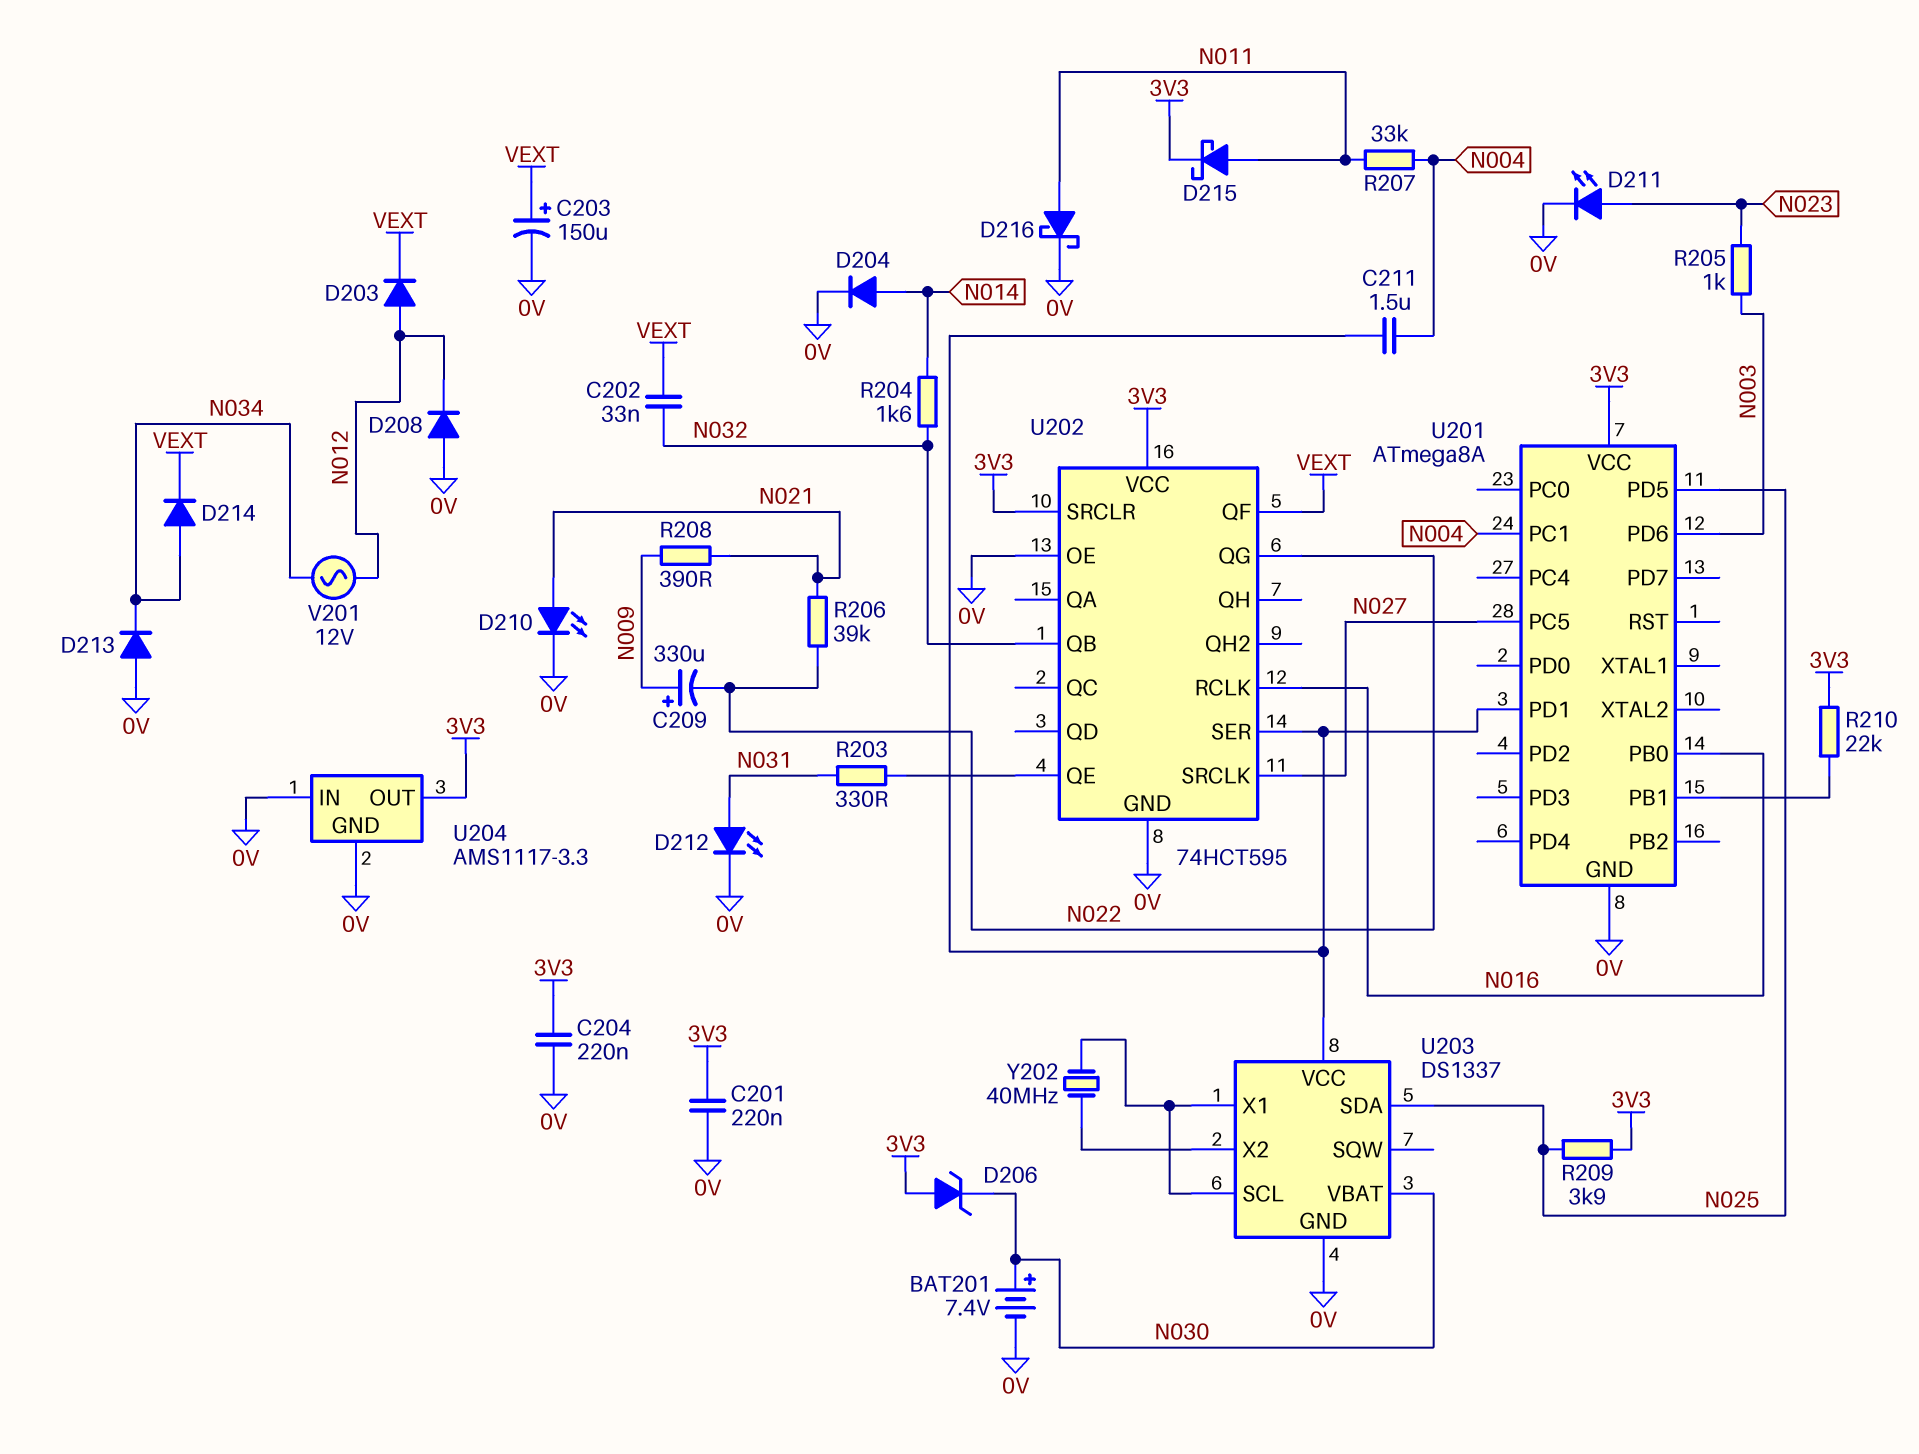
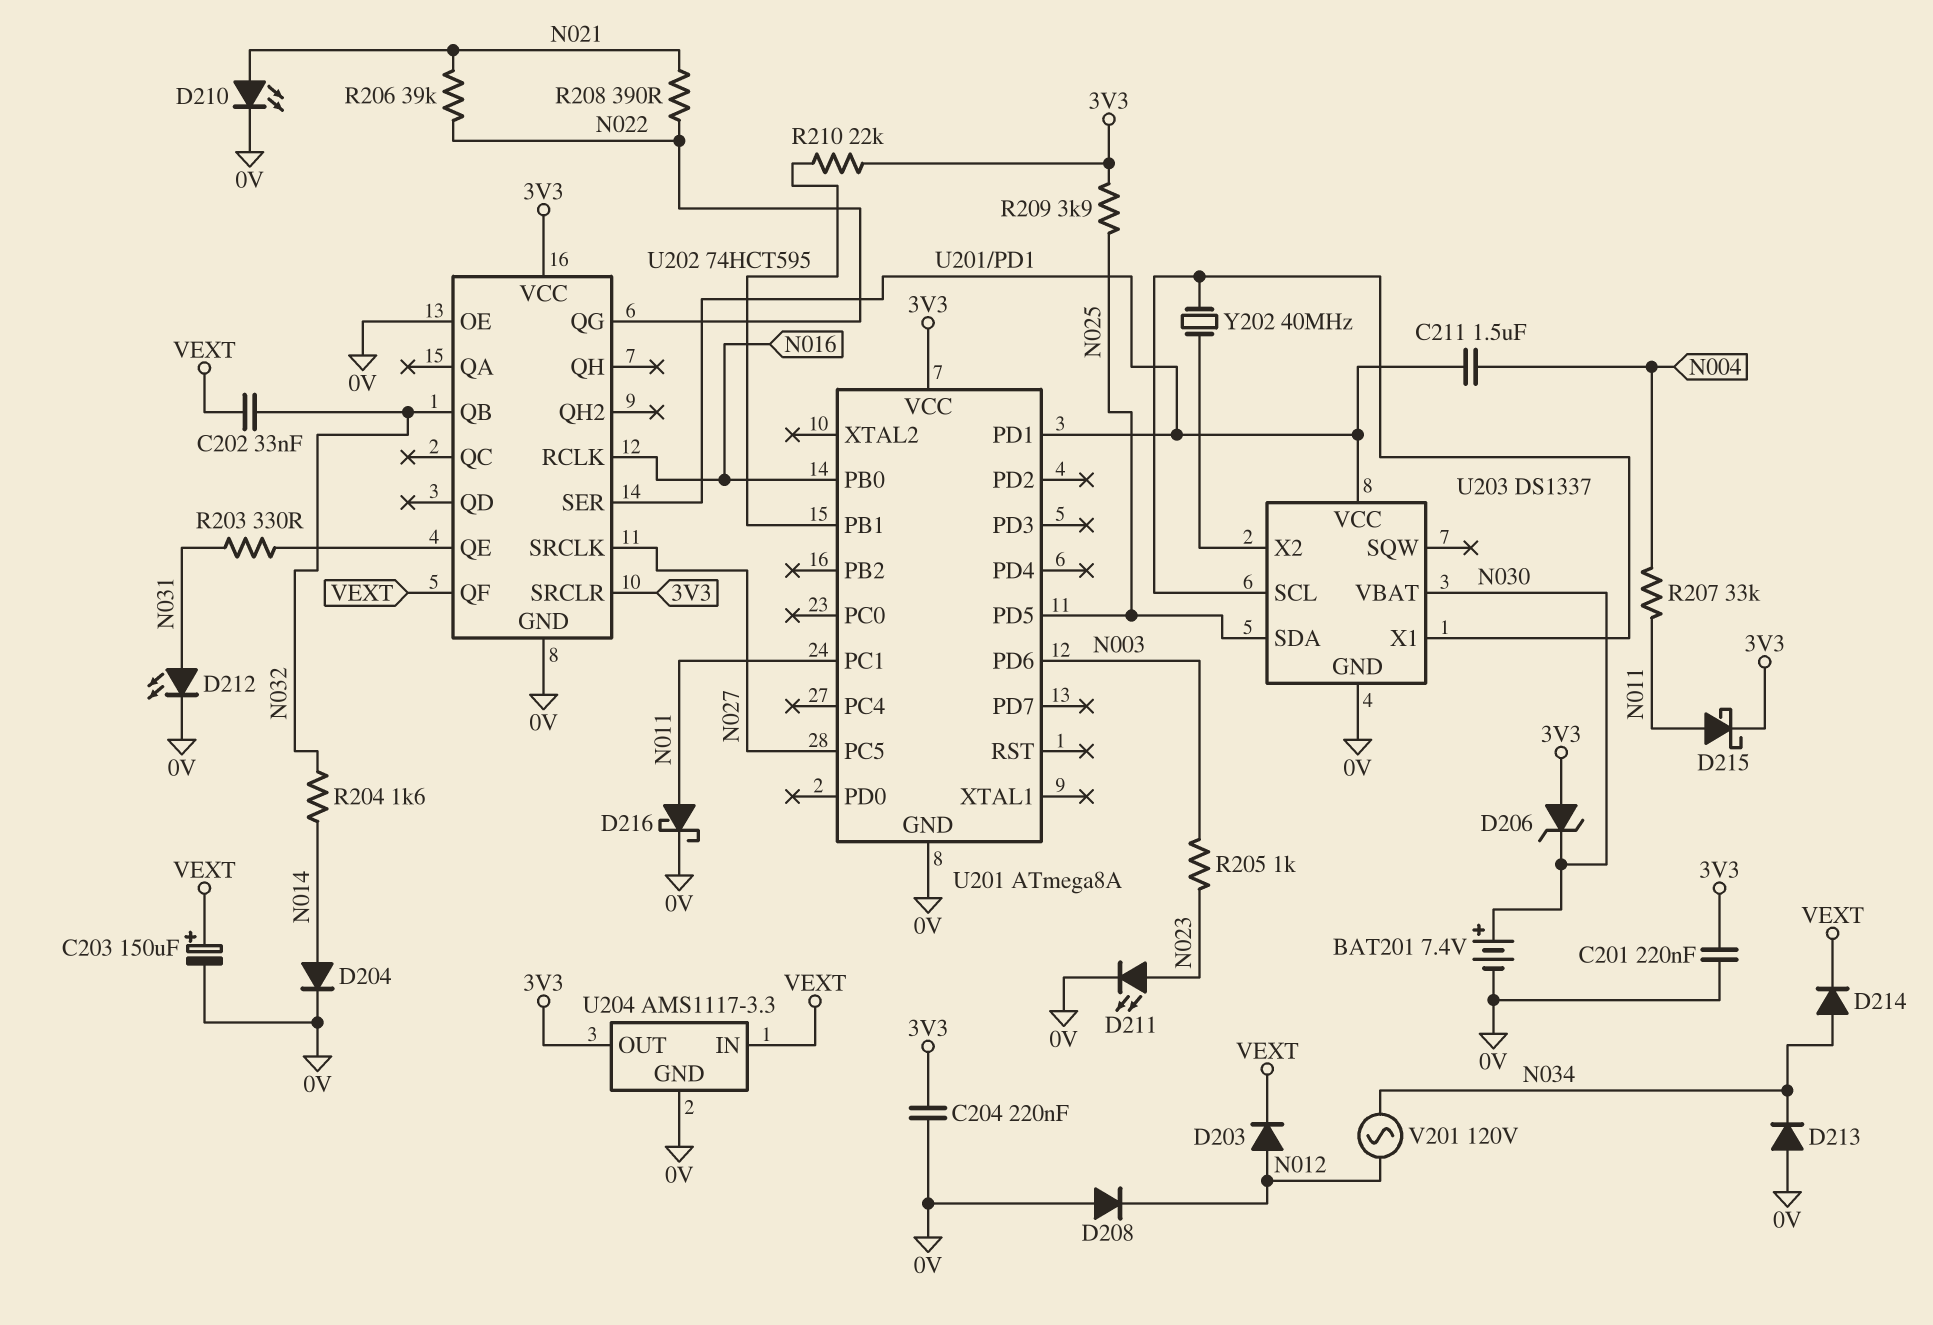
C209: 330uF (plus N009, minus N022) -> none
R208: 390 (N009, N021) -> 390 (N021, N022)
U201 pin PC1: N004 -> N011
U204 pin IN: 0V -> VEXT
V201: AC 12V (N012, N034) -> AC 120V (N012, N034)

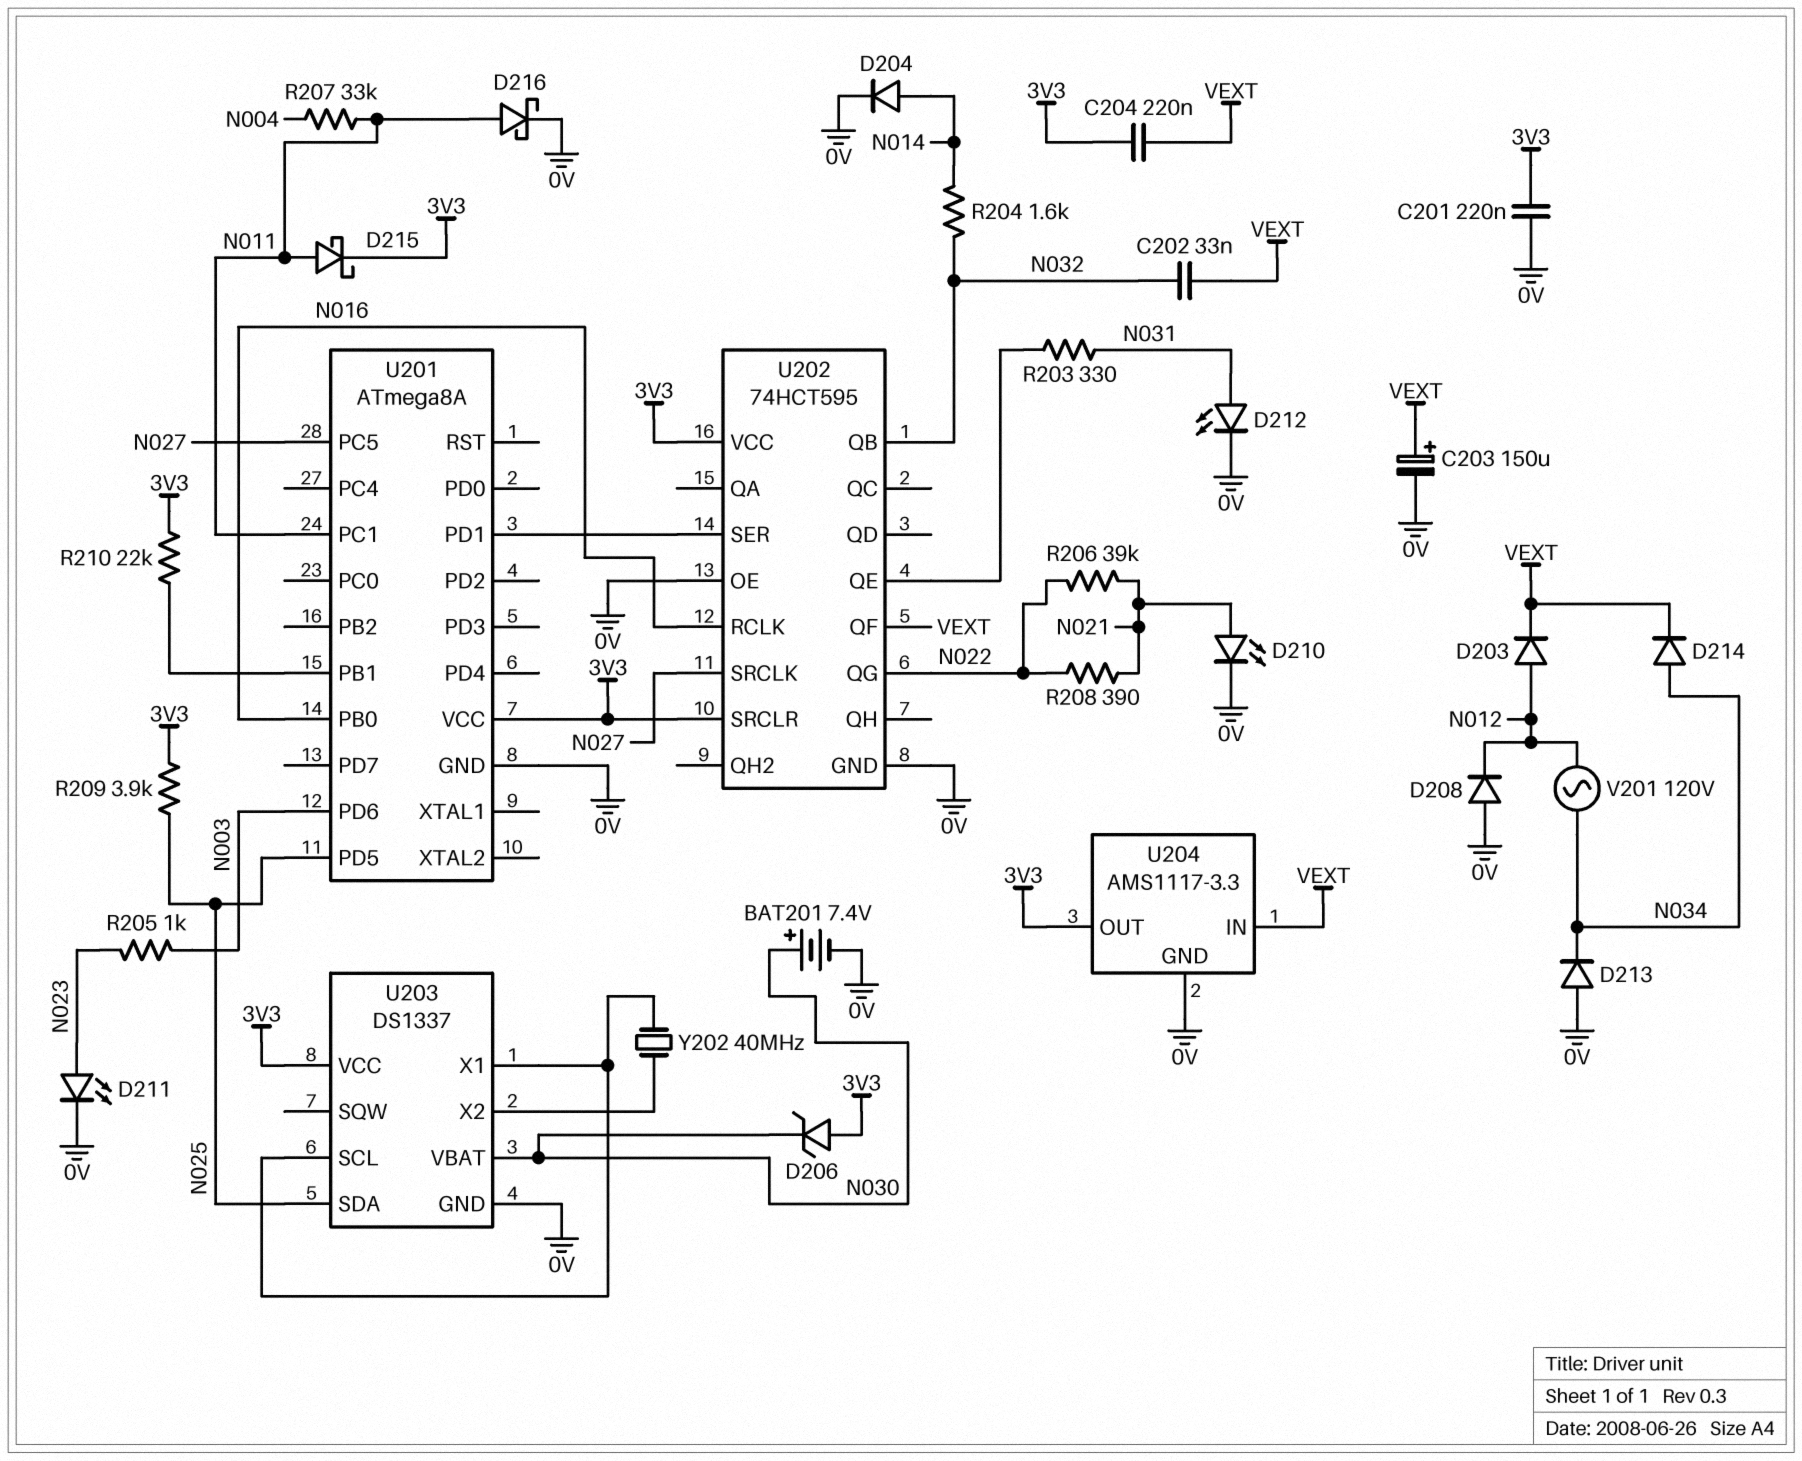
C204: 220nF (0V, 3V3) -> 220nF (3V3, VEXT)
C211: 1.5uF (N004, U201/PD1) -> none
U203 pin VCC: U201/PD1 -> 3V3

